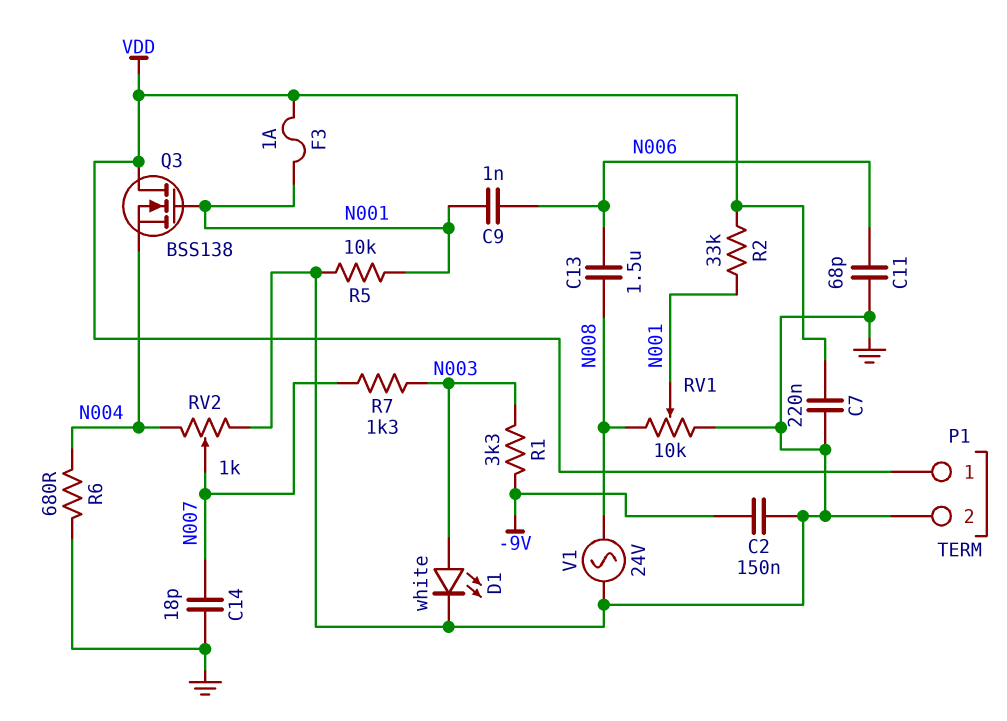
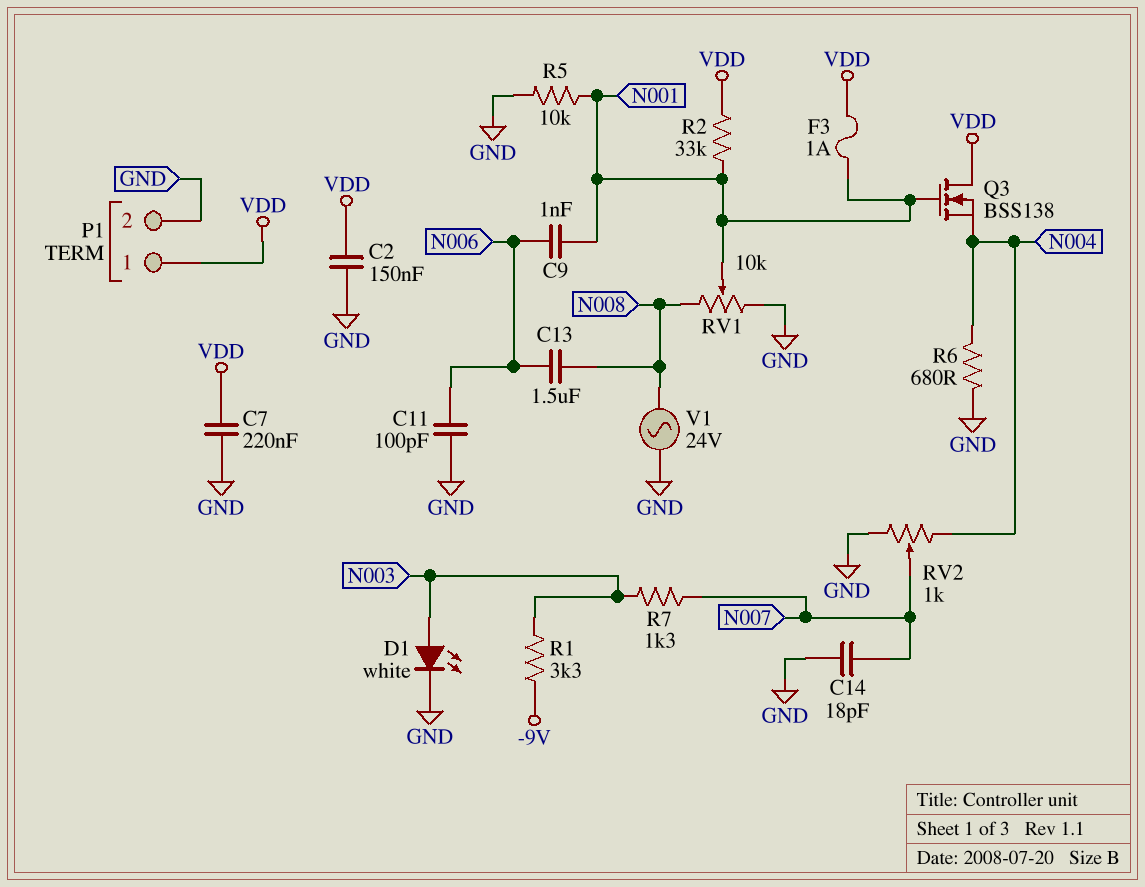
C2: 150nF (-9V, GND) -> 150nF (GND, VDD)
C11: 68pF (GND, N006) -> 100pF (GND, N006)

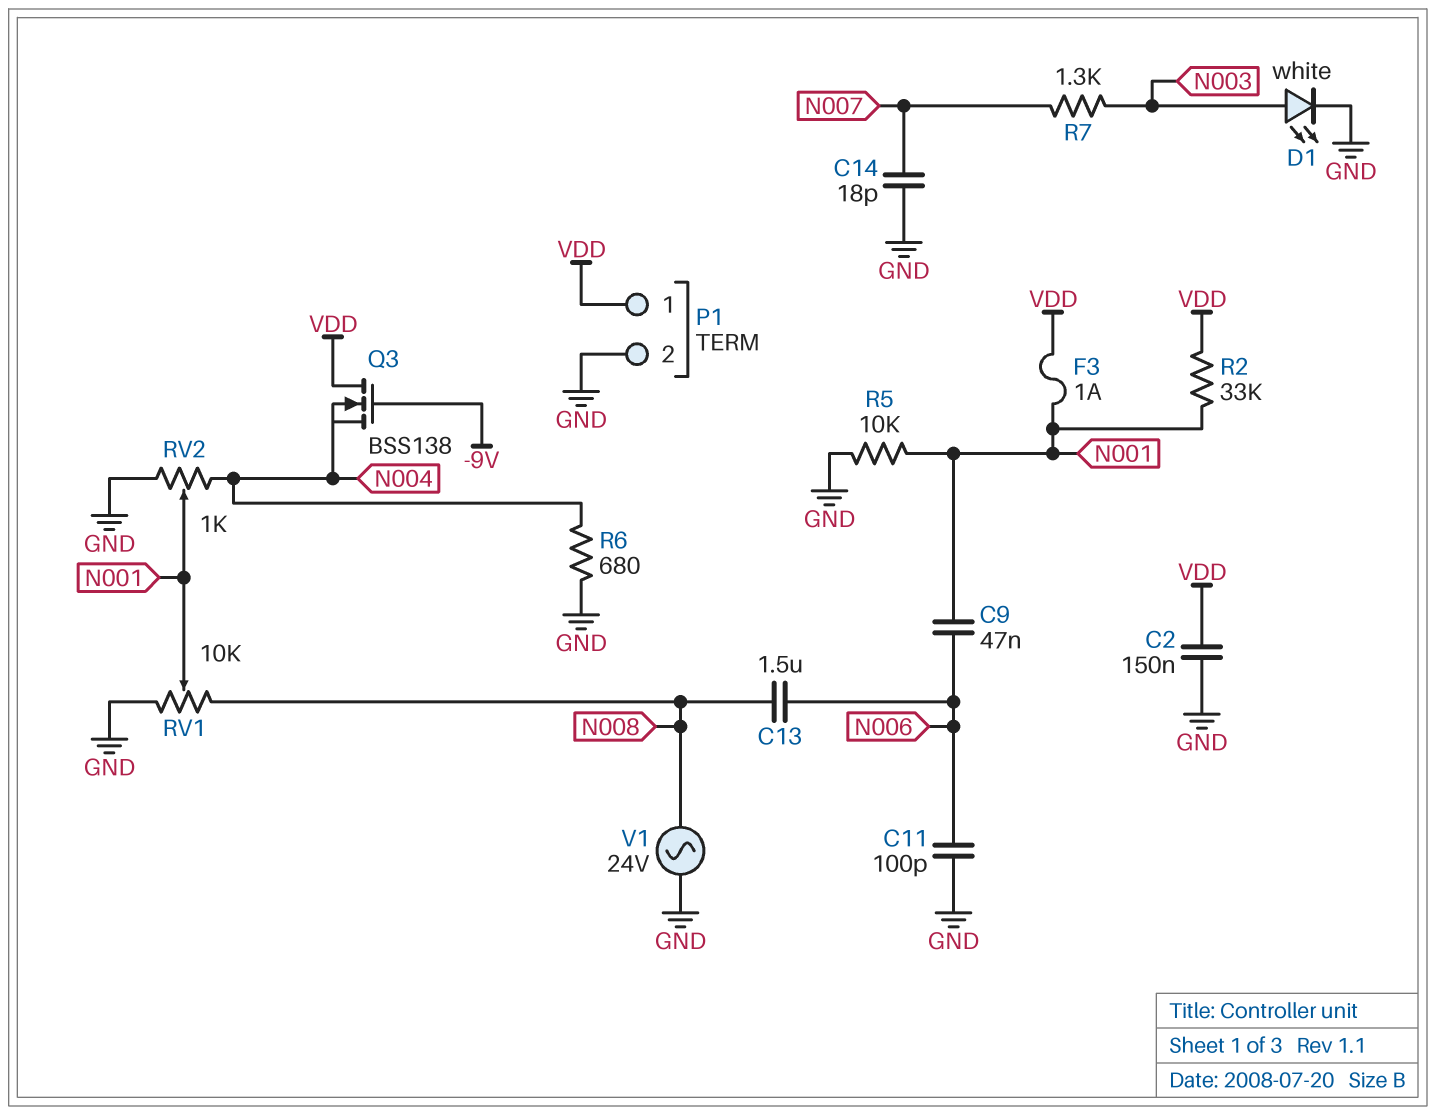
C7: 220nF (GND, VDD) -> none
C9: 1nF (N001, N006) -> 47nF (N001, N006)
Q3: NMOS BSS138 (G N001, D VDD, S N004) -> NMOS BSS138 (G -9V, D VDD, S N004)
R1: 3.3k (-9V, N003) -> none
RV2: 1k (GND, N004, wiper N007) -> 1k (GND, N004, wiper N001)

